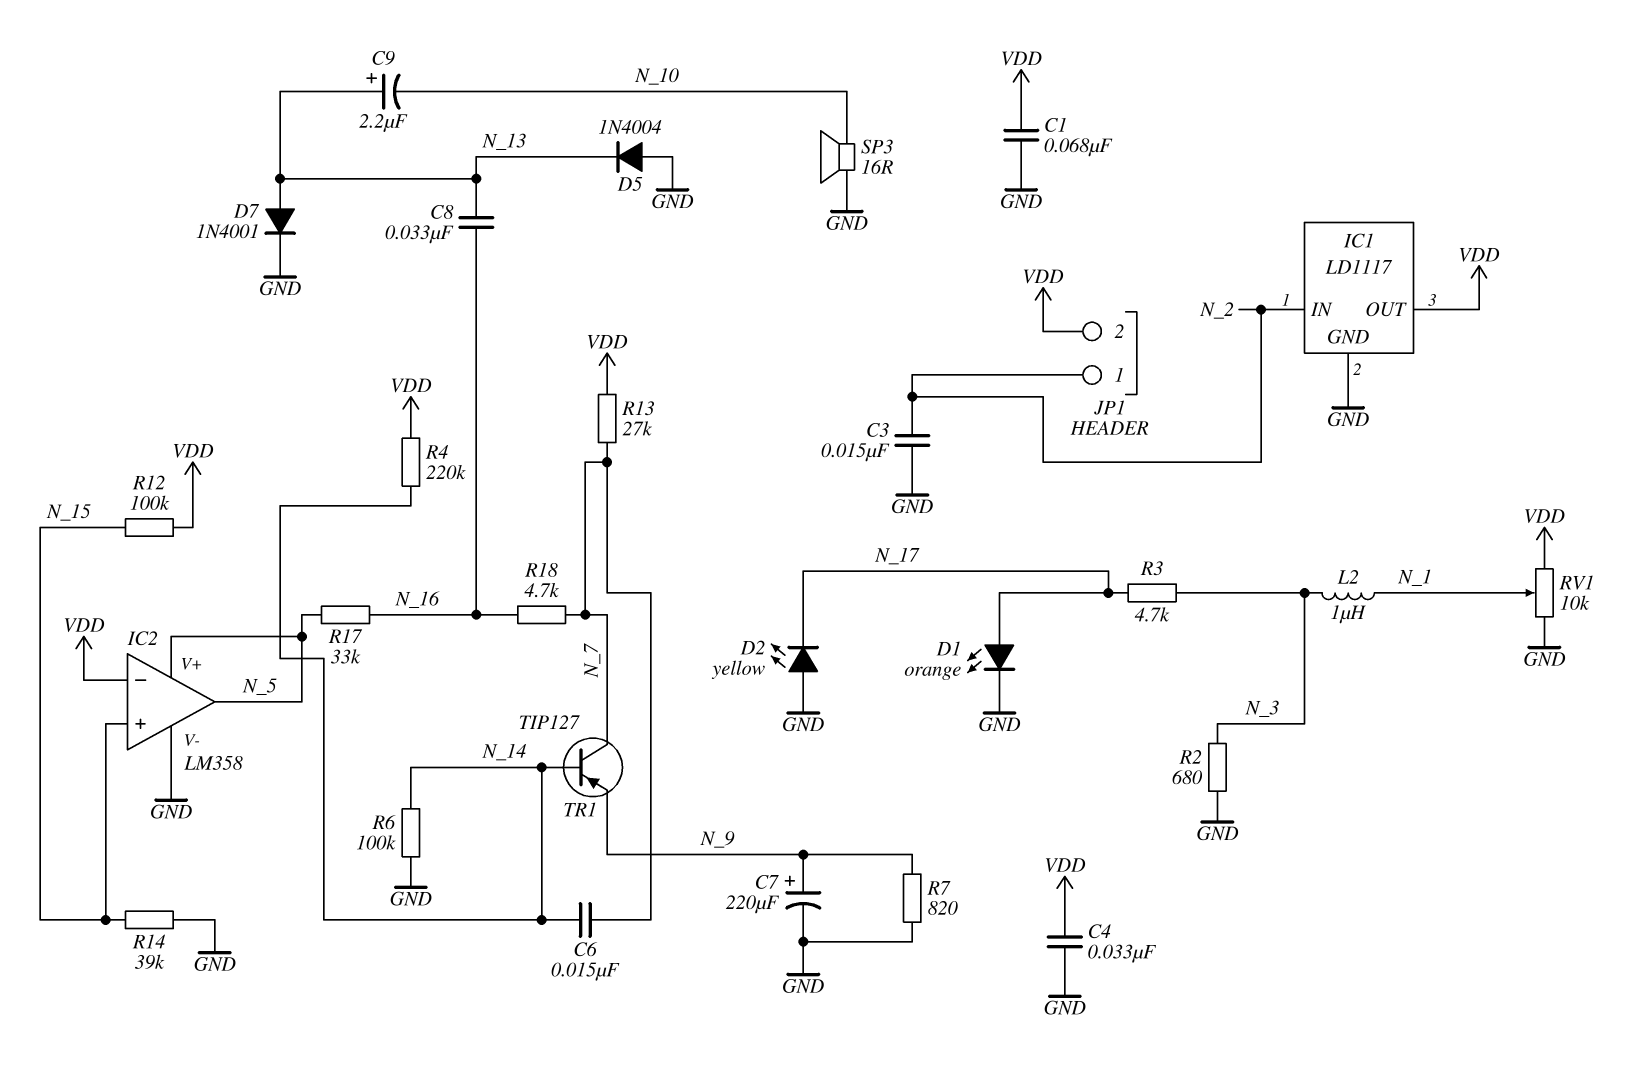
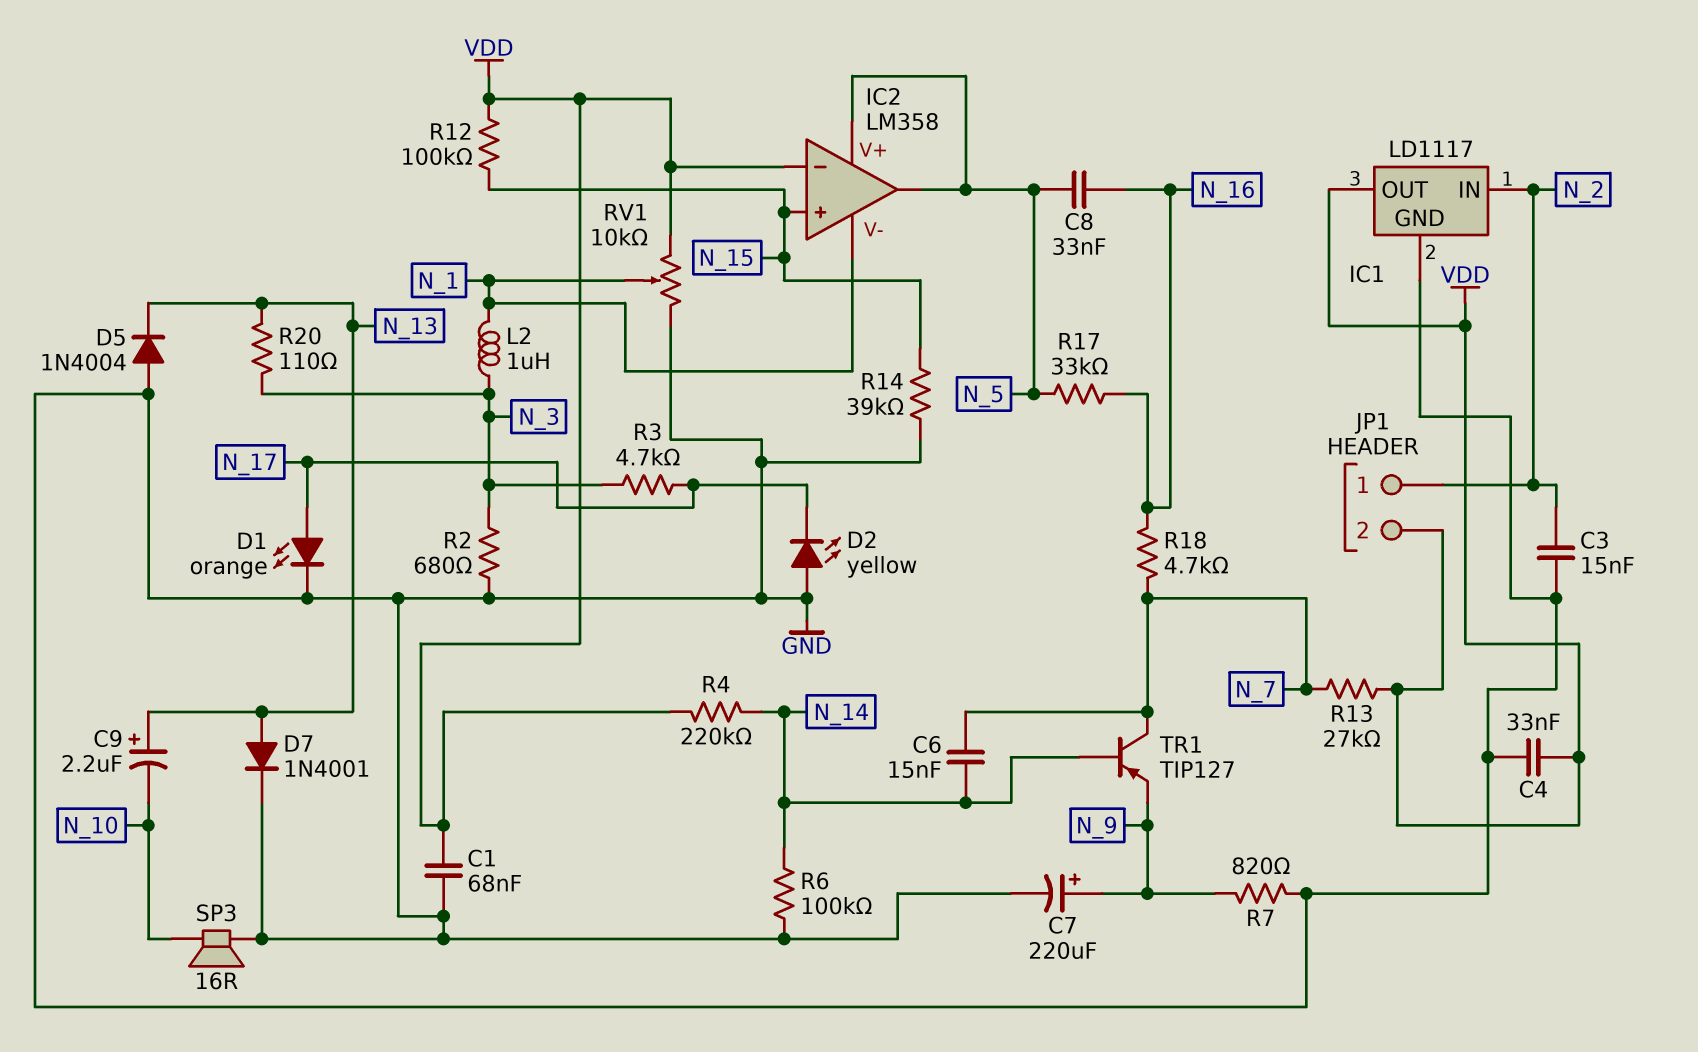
C8: 33nF (N_13, N_16) -> 33nF (N_5, N_16)
IC2 pin V-: GND -> N_1
R20: none -> 110 (N_3, N_13)

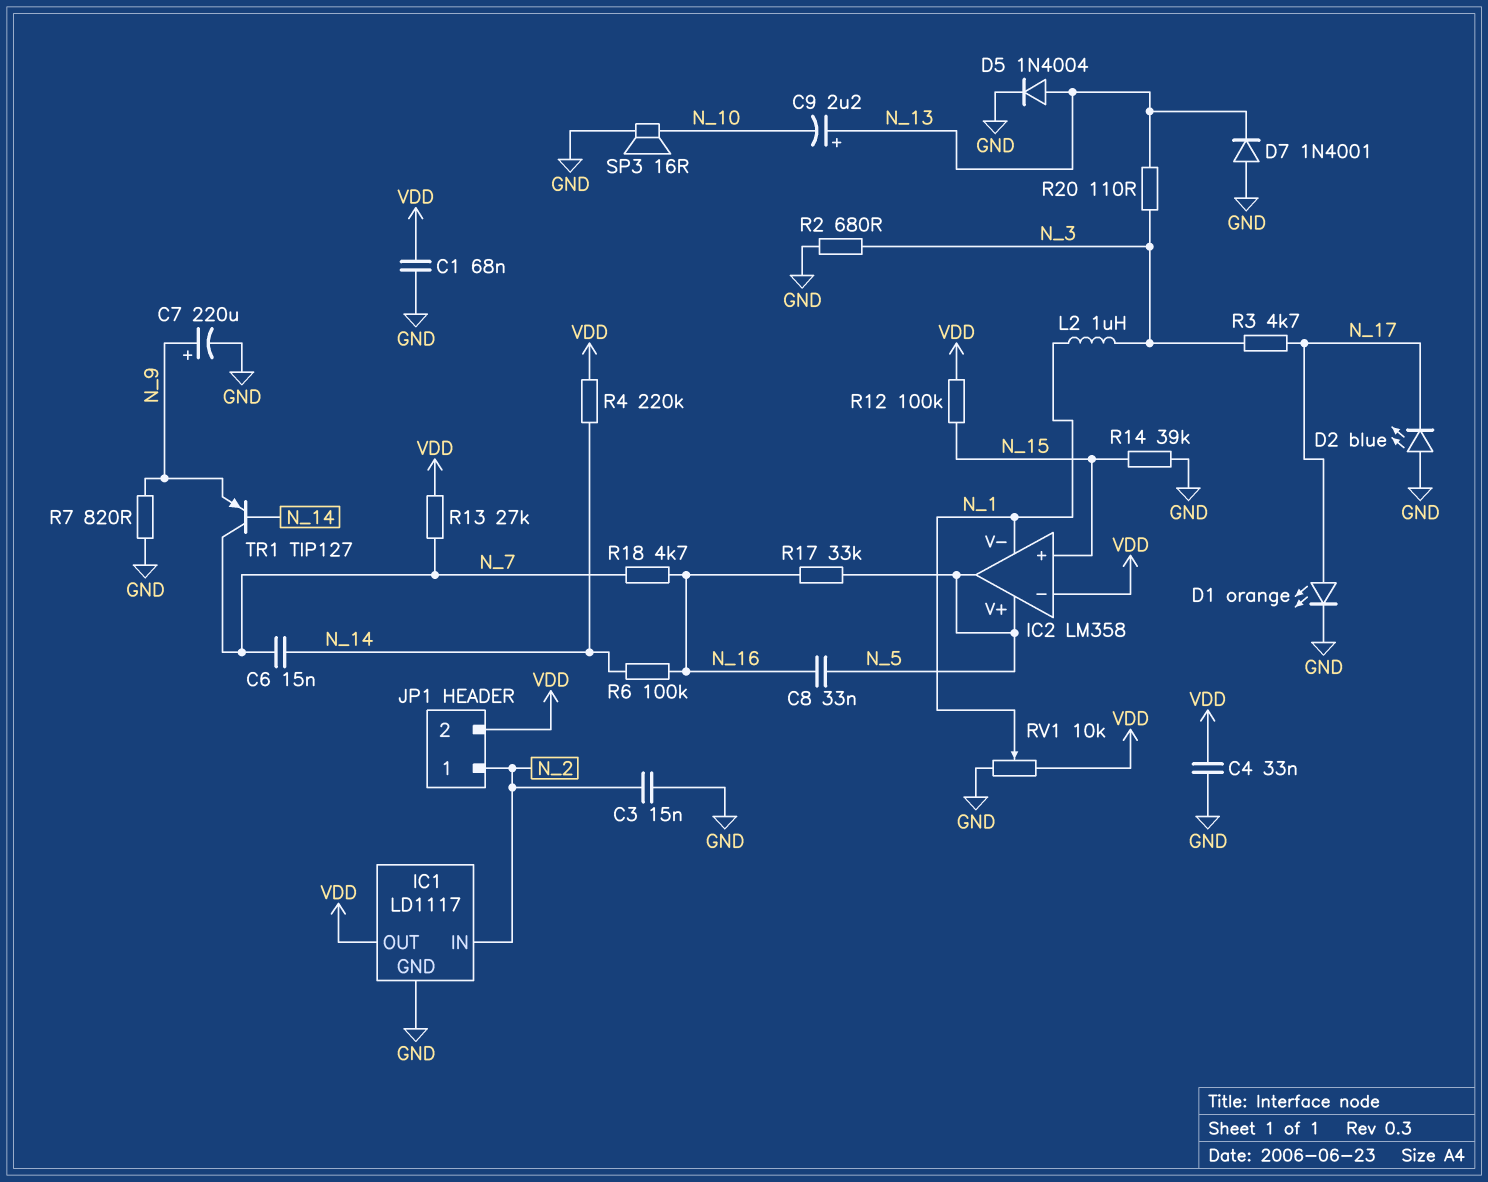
D2: LED yellow (A GND, K N_17) -> LED blue (A GND, K N_17)
D5: diode 1N4004 (A GND, K N_13) -> diode 1N4004 (A N_13, K GND)
D7: diode 1N4001 (A N_13, K GND) -> diode 1N4001 (A GND, K N_13)
R6: 100k (GND, N_14) -> 100k (N_14, N_16)

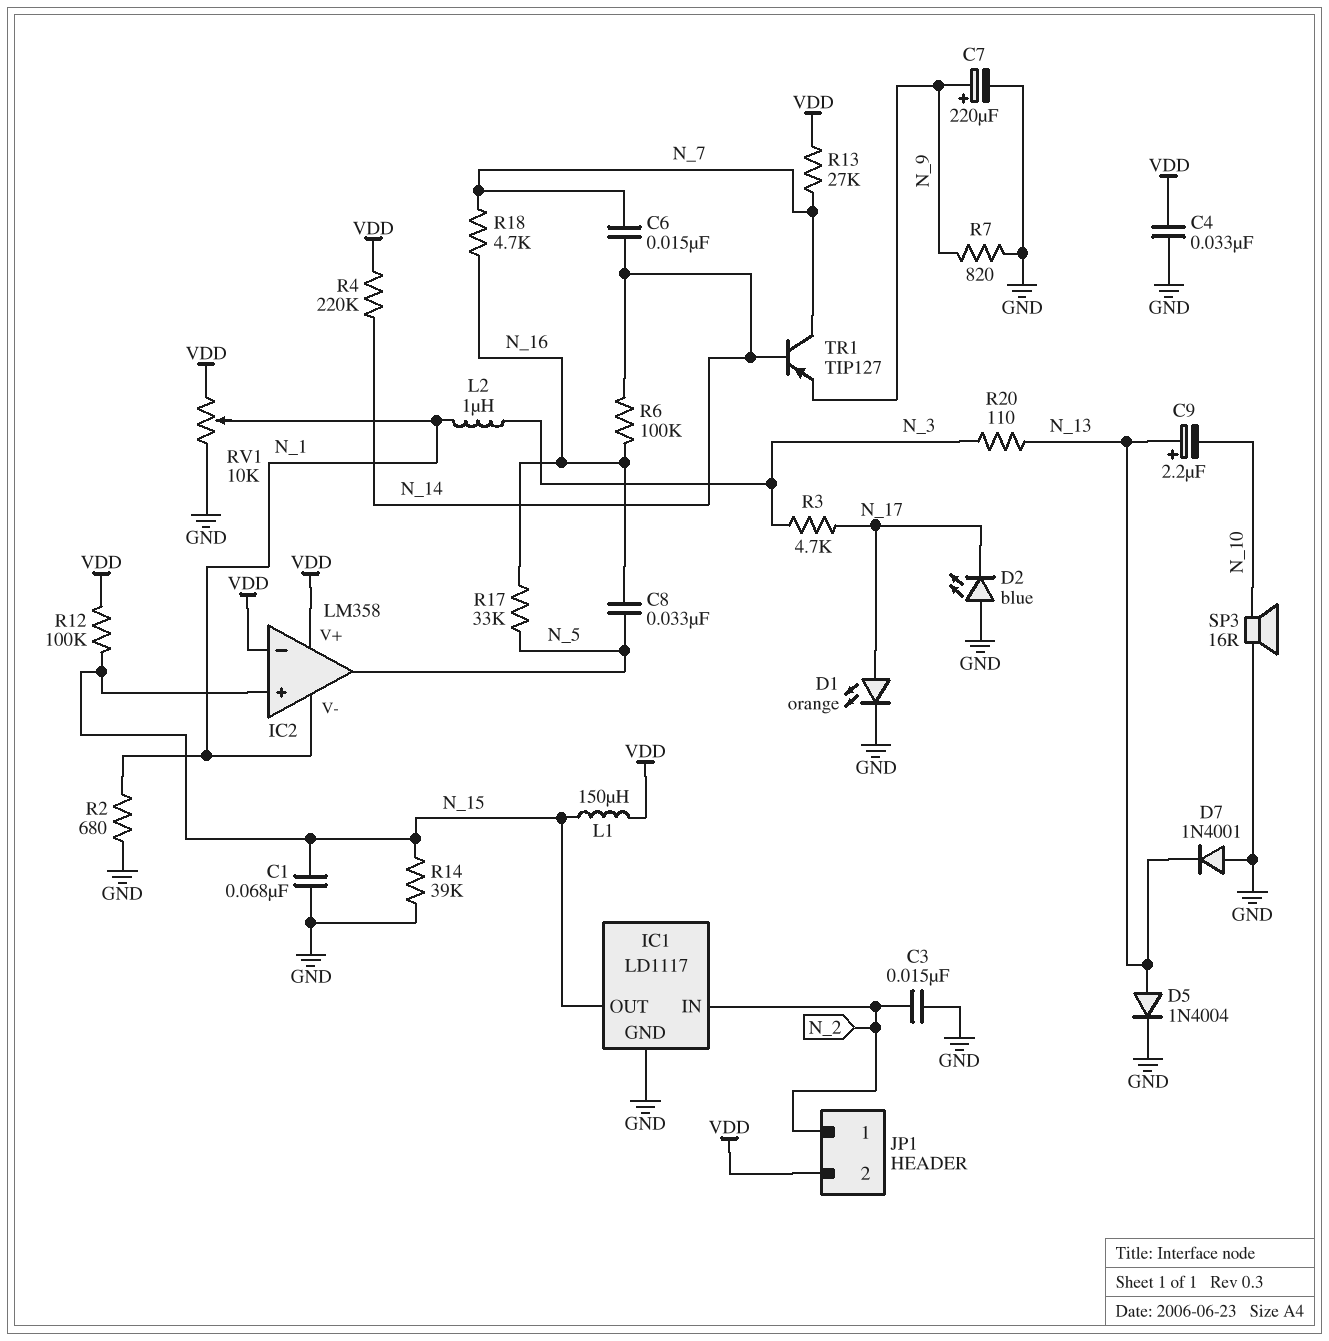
C1: 68nF (GND, VDD) -> 68nF (GND, N_15)
IC1 pin OUT: VDD -> N_15
IC2 pin V+: N_5 -> VDD
L1: none -> 150uH (N_15, VDD)
R2: 680 (GND, N_3) -> 680 (GND, N_1)

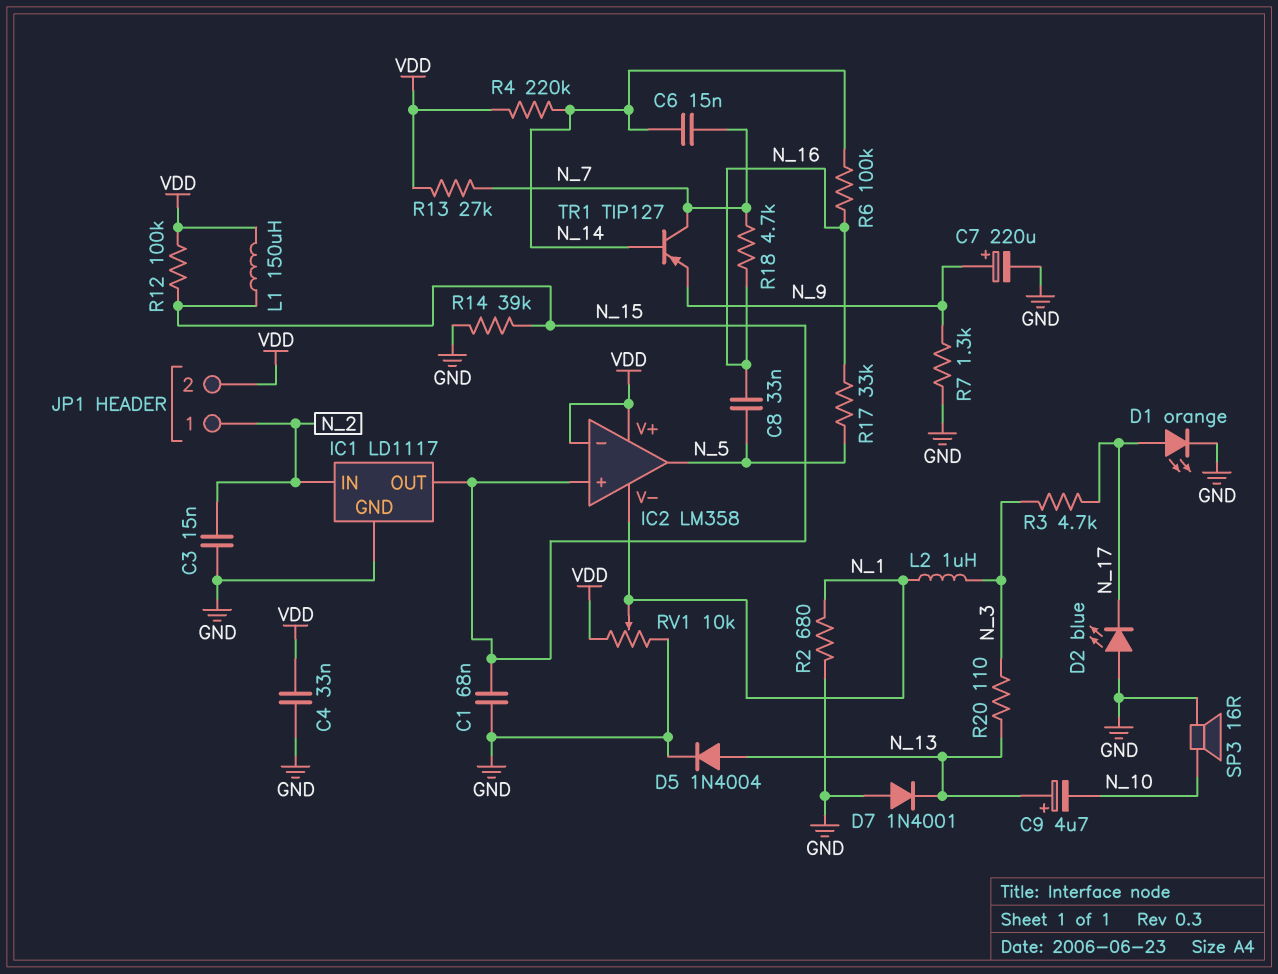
C9: 2.2uF (plus N_13, minus N_10) -> 4.7uF (plus N_13, minus N_10)
R7: 820 (GND, N_9) -> 1.3k (GND, N_9)

